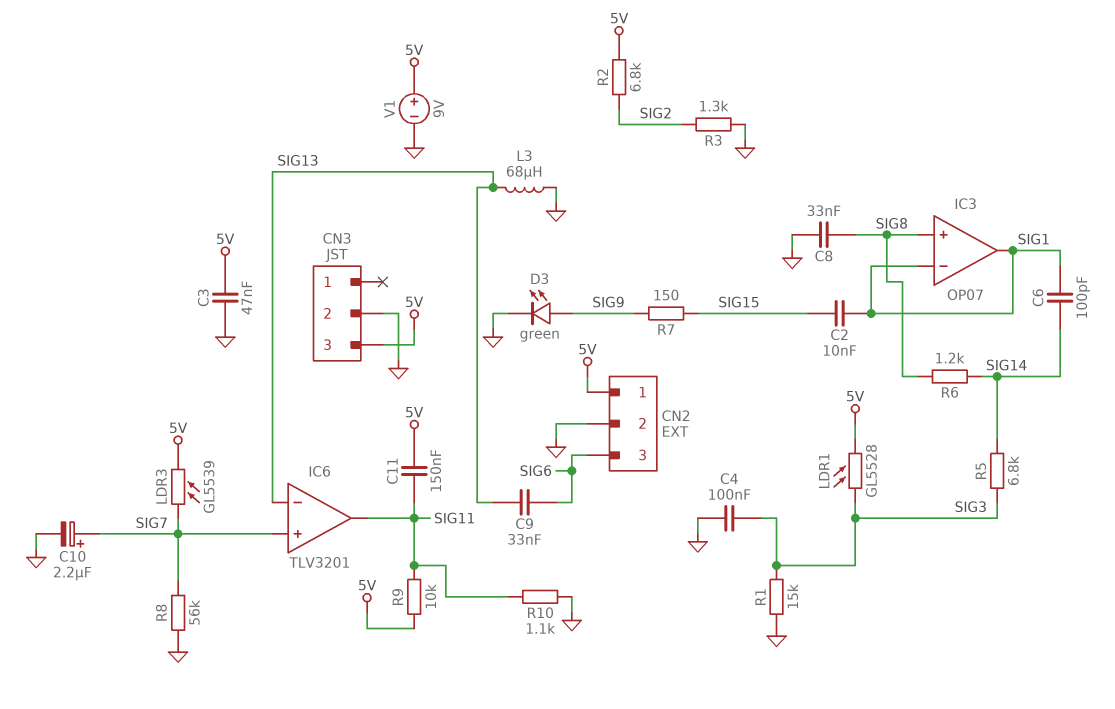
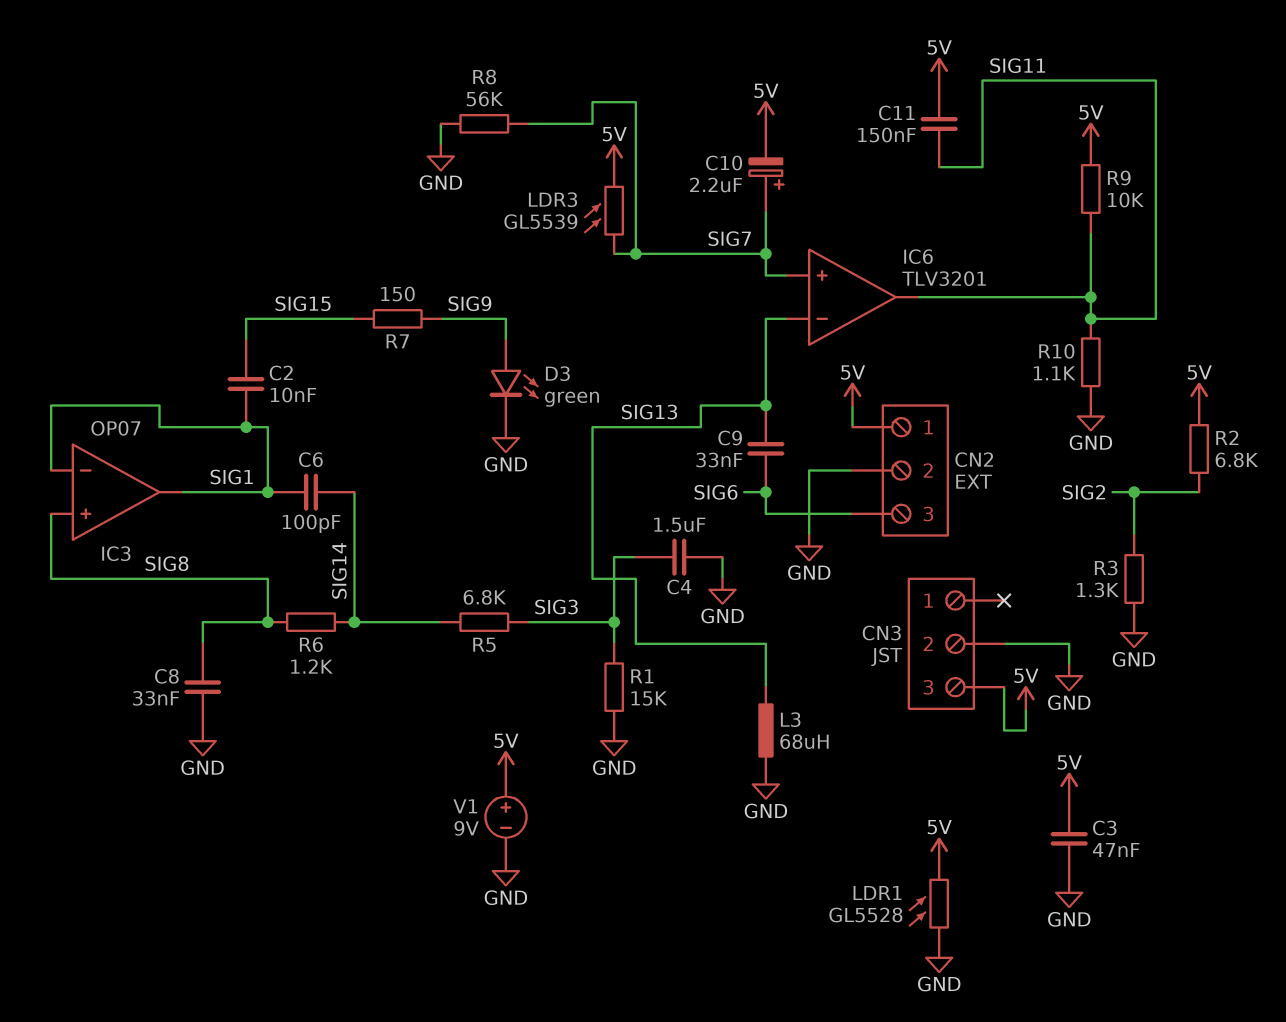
C4: 100nF (GND, SIG3) -> 1.5uF (GND, SIG3)
C10: 2.2uF (plus SIG7, minus GND) -> 2.2uF (plus SIG7, minus 5V)
LDR1: GL5528 (5V, SIG3) -> GL5528 (5V, GND)

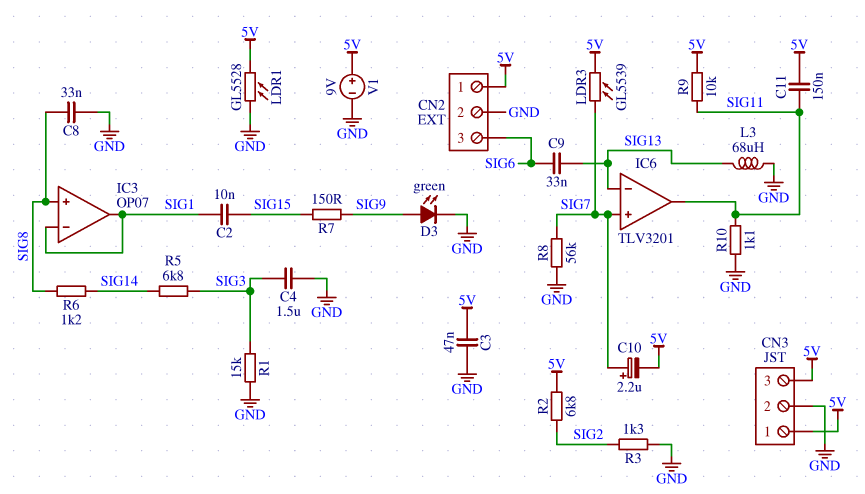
C6: 100pF (SIG1, SIG14) -> none
CN3 pin 1: none -> 5V

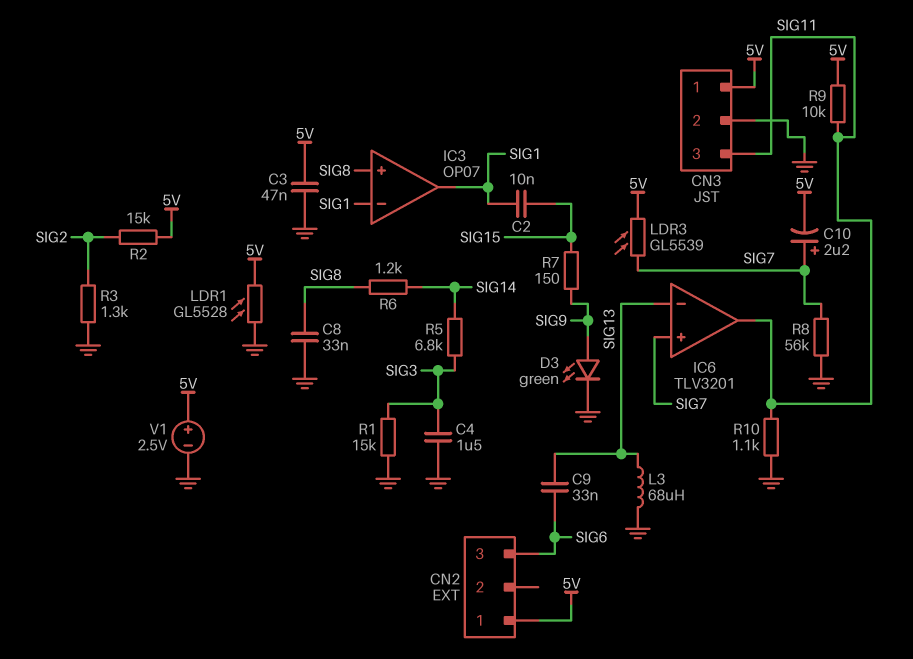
C11: 150nF (5V, SIG11) -> none
CN2 pin 2: GND -> none
CN3 pin 3: 5V -> SIG11
R2: 6.8k (5V, SIG2) -> 15k (5V, SIG2)
V1: 9V (plus 5V, minus GND) -> 2.5V (plus 5V, minus GND)

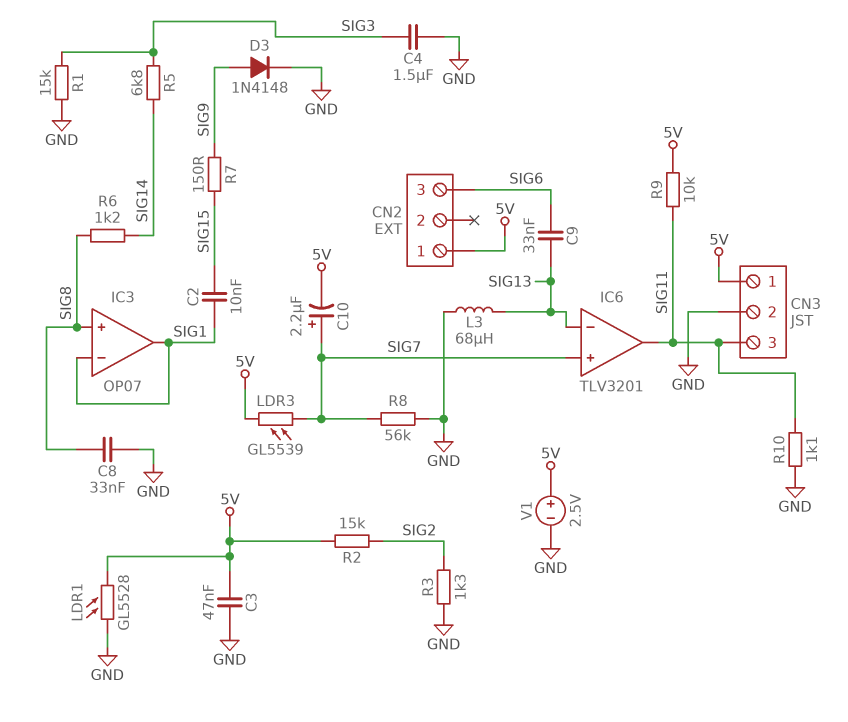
D3: LED green (A SIG9, K GND) -> diode 1N4148 (A SIG9, K GND)

